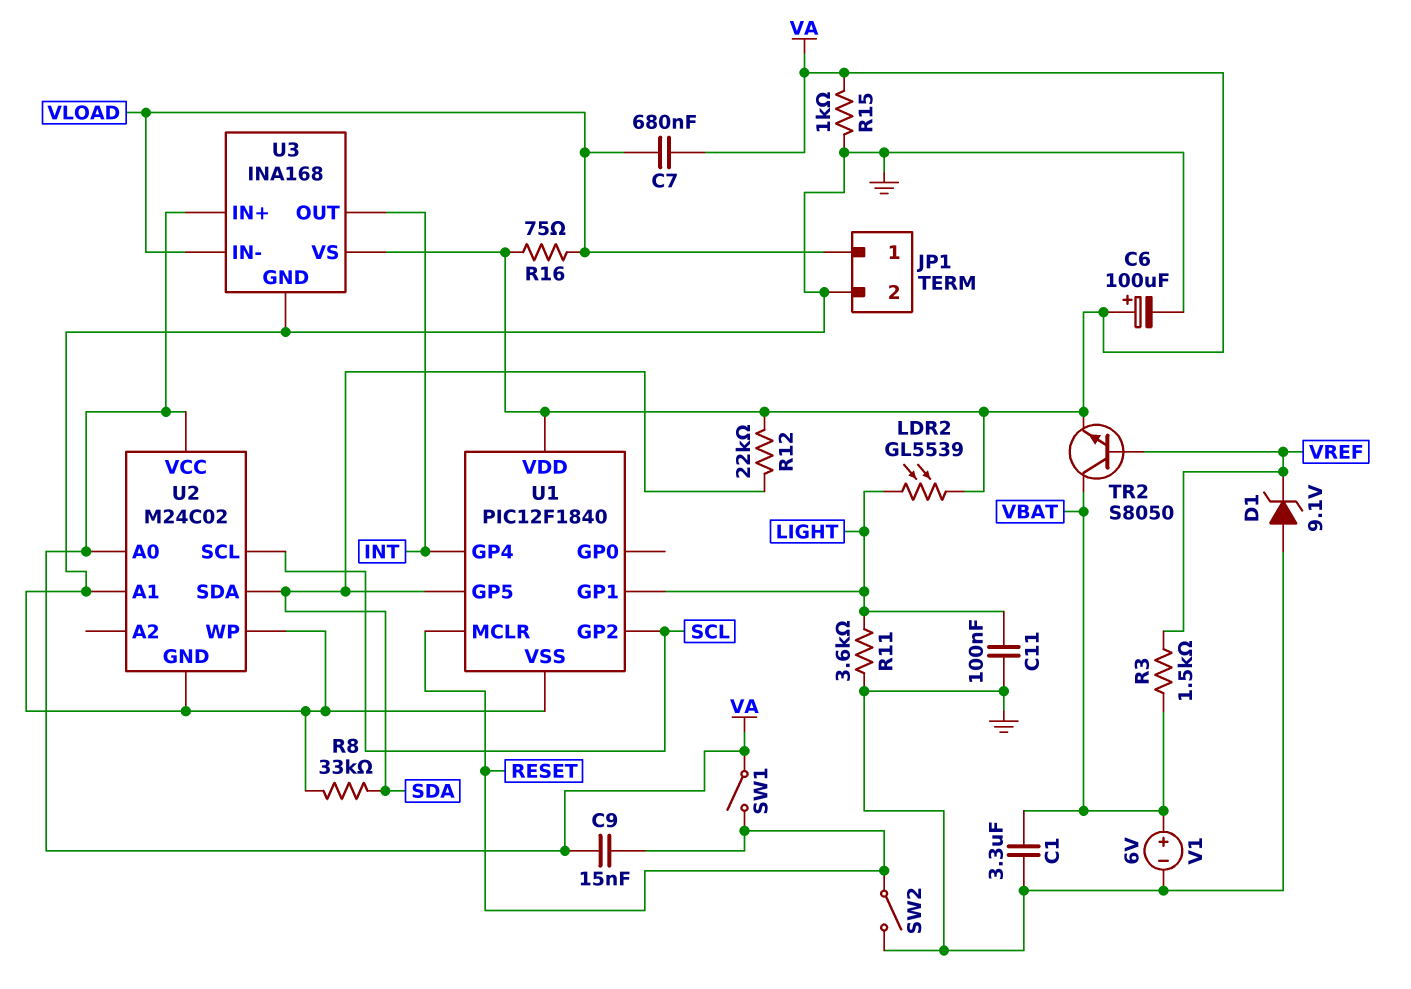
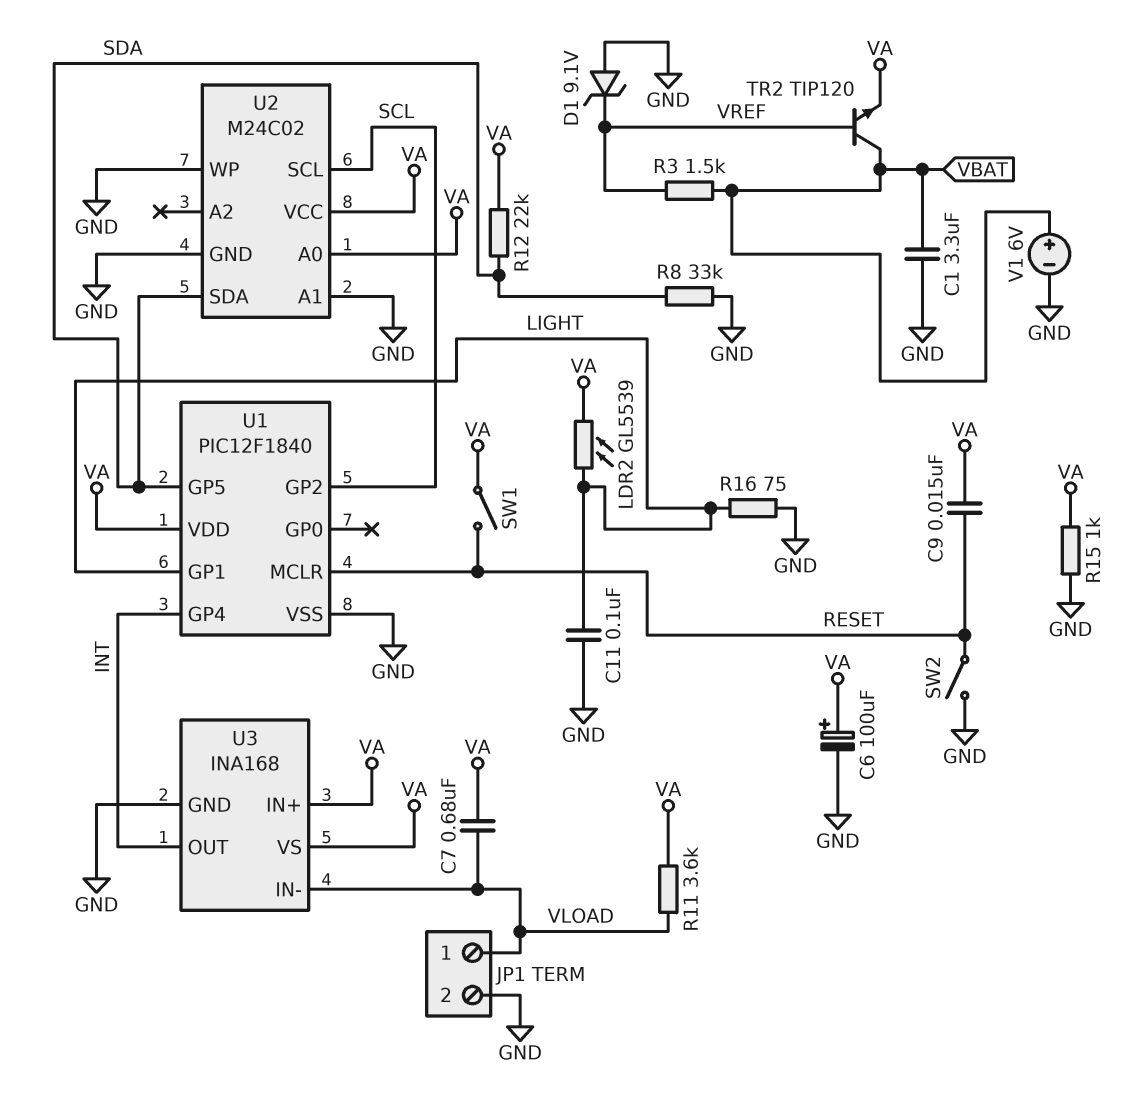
R11: 3.6k (GND, LIGHT) -> 3.6k (VA, VLOAD)
R16: 75 (VA, VLOAD) -> 75 (GND, LIGHT)
TR2: NPN S8050 (B VREF, C VBAT, E VA) -> NPN TIP120 (B VREF, C VBAT, E VA)

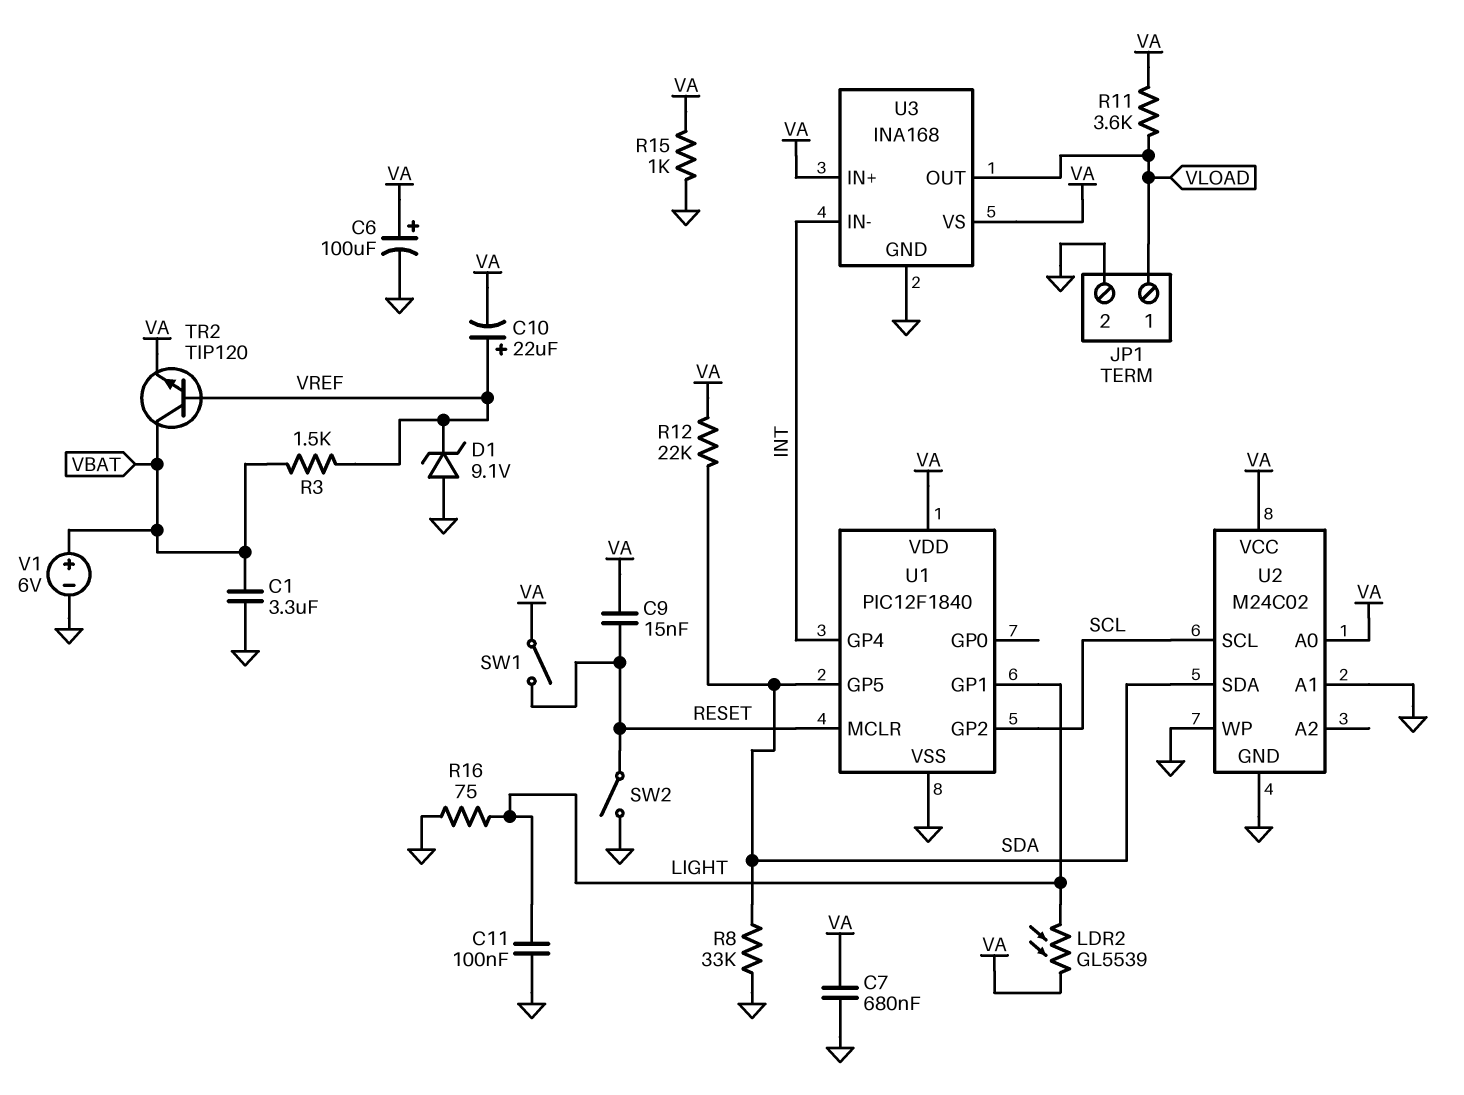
C7: 680nF (VA, VLOAD) -> 680nF (GND, VA)
C10: none -> 22uF (plus VREF, minus VA)
U3 pin IN-: VLOAD -> INT
U3 pin OUT: INT -> VLOAD

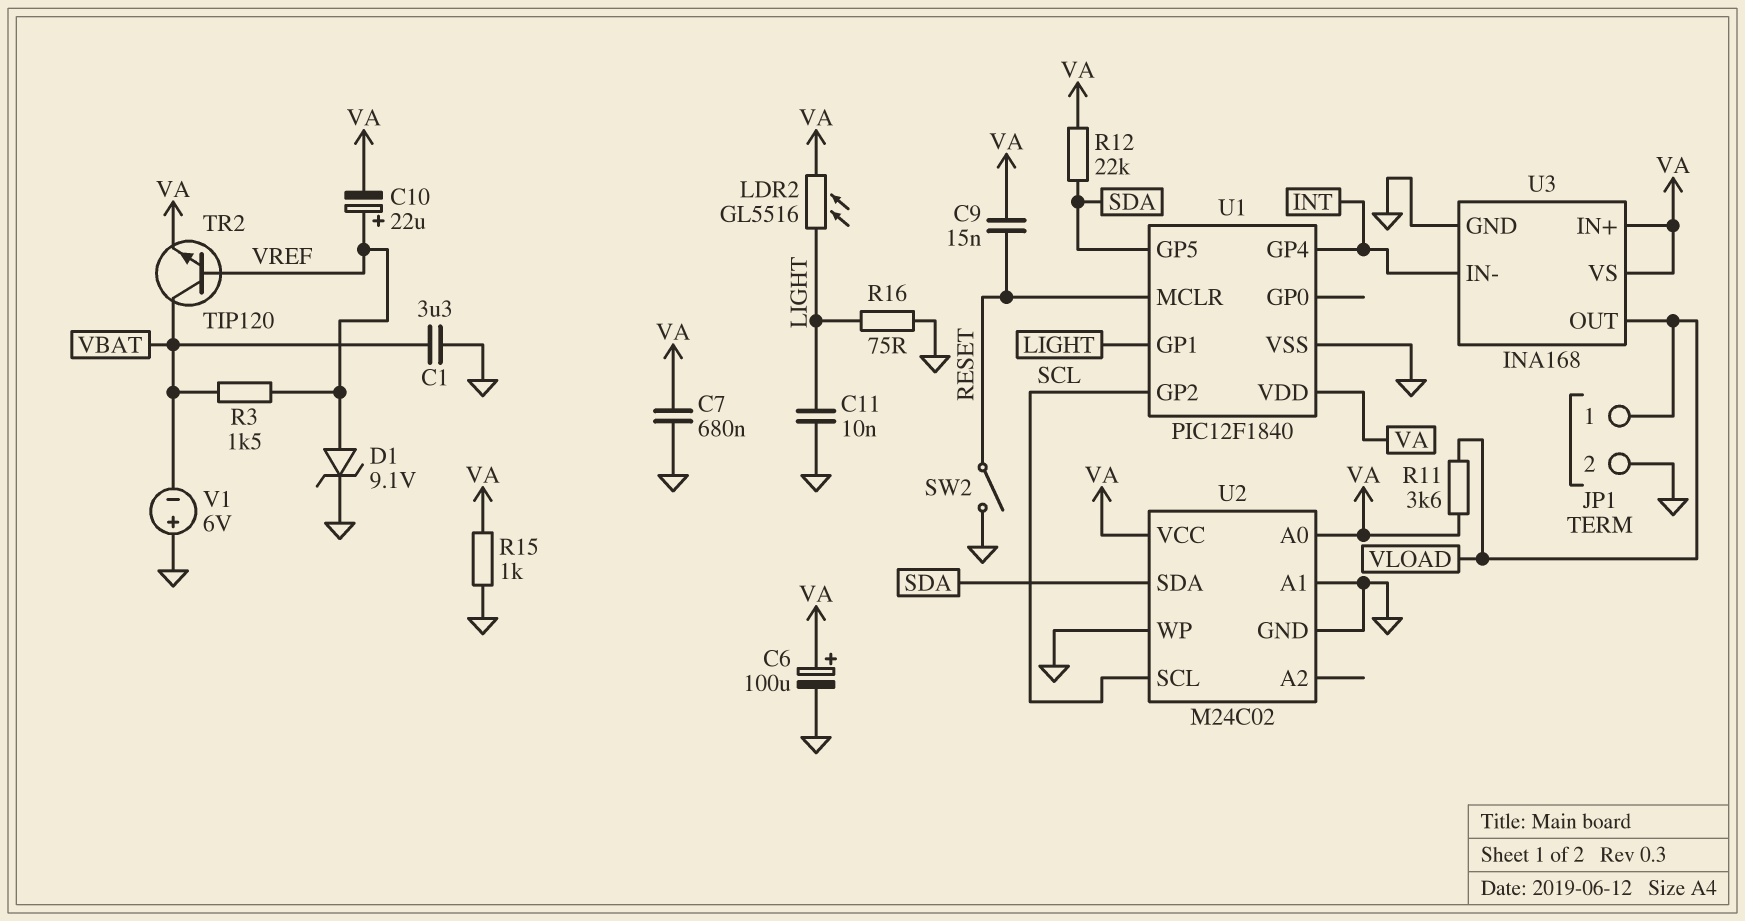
C11: 100nF (GND, LIGHT) -> 10nF (GND, LIGHT)
D1: zener 9.1V (A GND, K VREF) -> zener 9.1V (A VREF, K GND)
LDR2: GL5539 (LIGHT, VA) -> GL5516 (LIGHT, VA)
R8: 33k (GND, SDA) -> none
SW1: switch (RESET, VA) -> none
V1: 6V (plus VBAT, minus GND) -> 6V (plus GND, minus VBAT)

